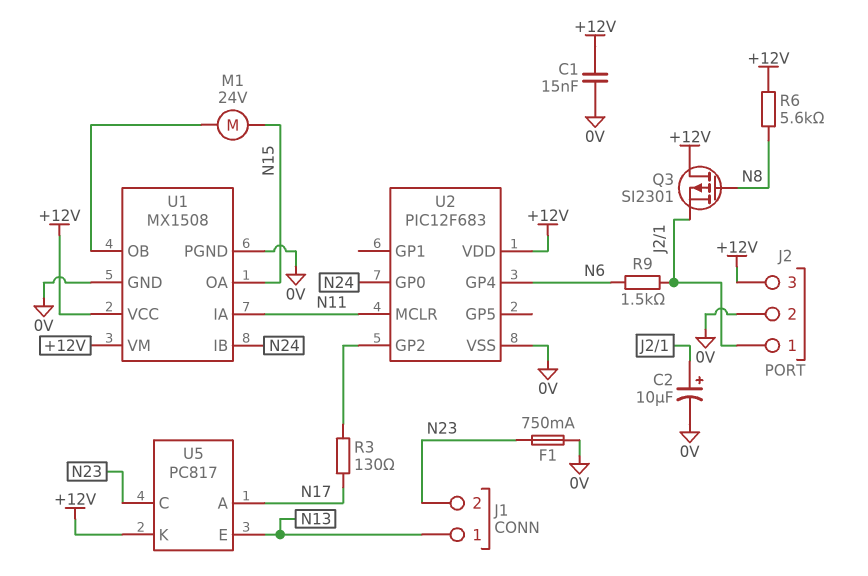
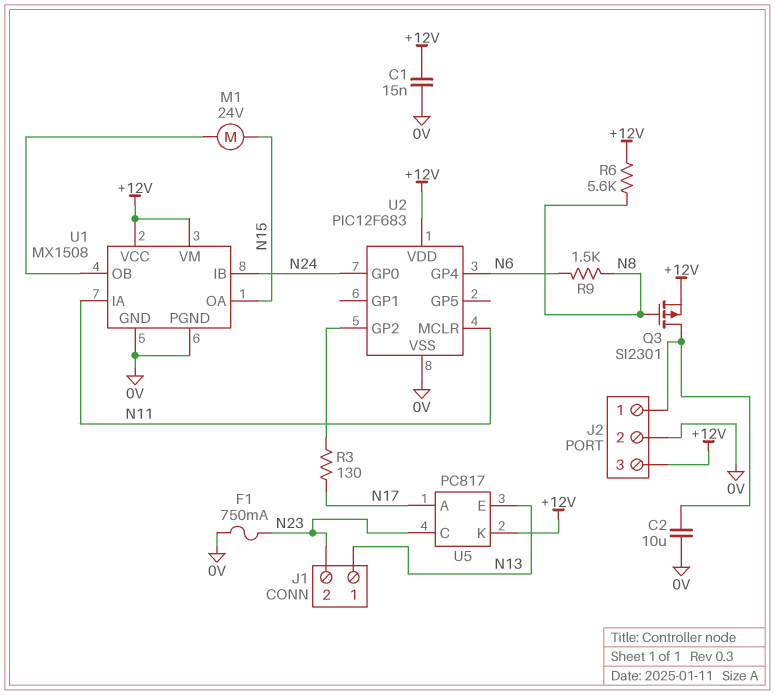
C2: 10uF (plus J2/1, minus 0V) -> 10uF (0V, J2/1)
Q3: PMOS SI2301 (G N8, D +12V, S J2/1) -> PMOS SI2301 (G N8, D J2/1, S +12V)
R9: 1.5k (J2/1, N6) -> 1.5k (N6, N8)

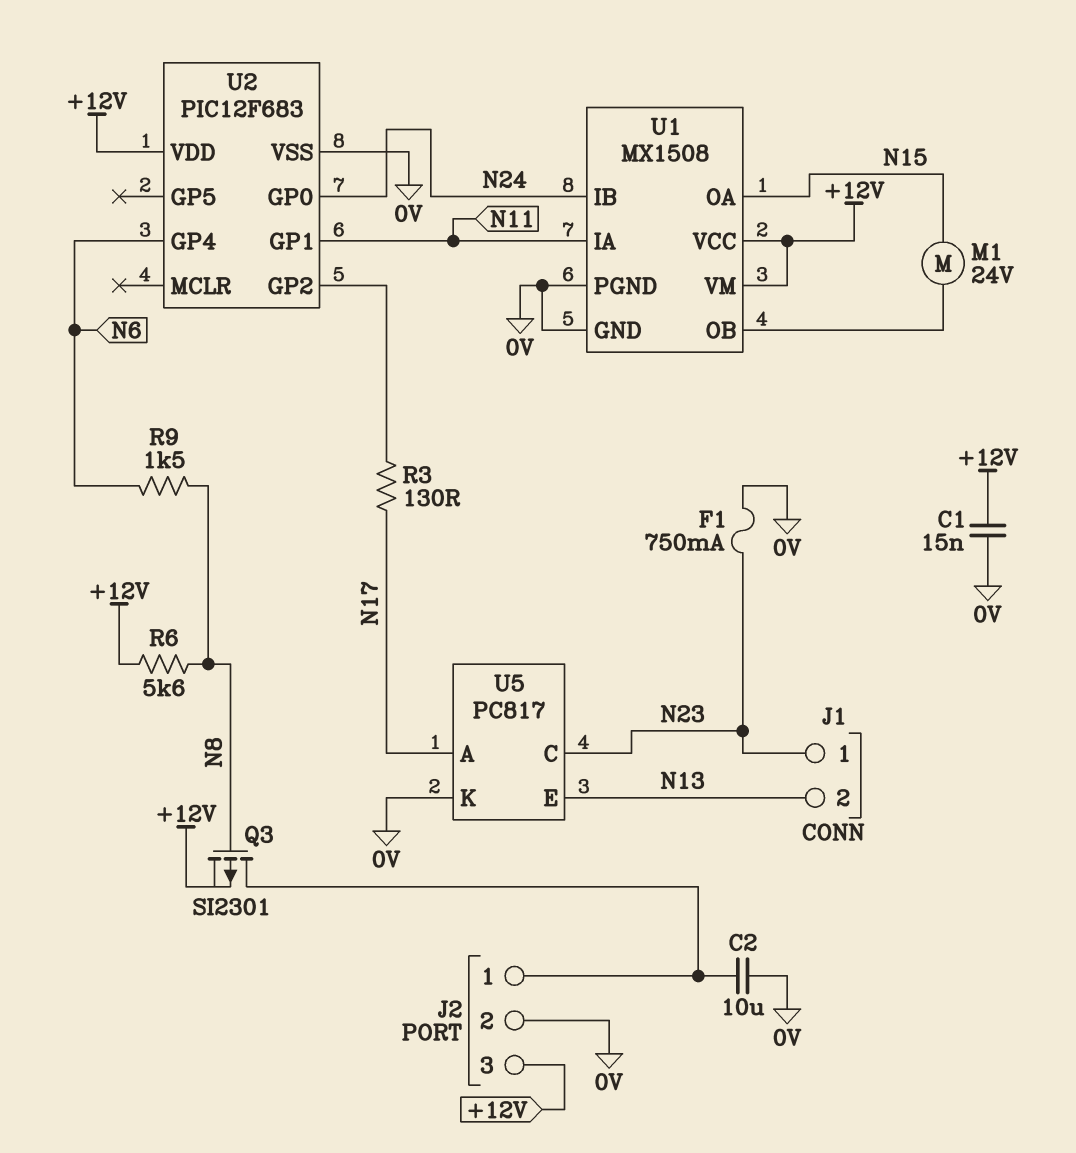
J1 pin 1: N13 -> N23
J1 pin 2: N23 -> N13
U2 pin GP1: none -> N11
U2 pin MCLR: N11 -> none
U5 pin K: +12V -> 0V

